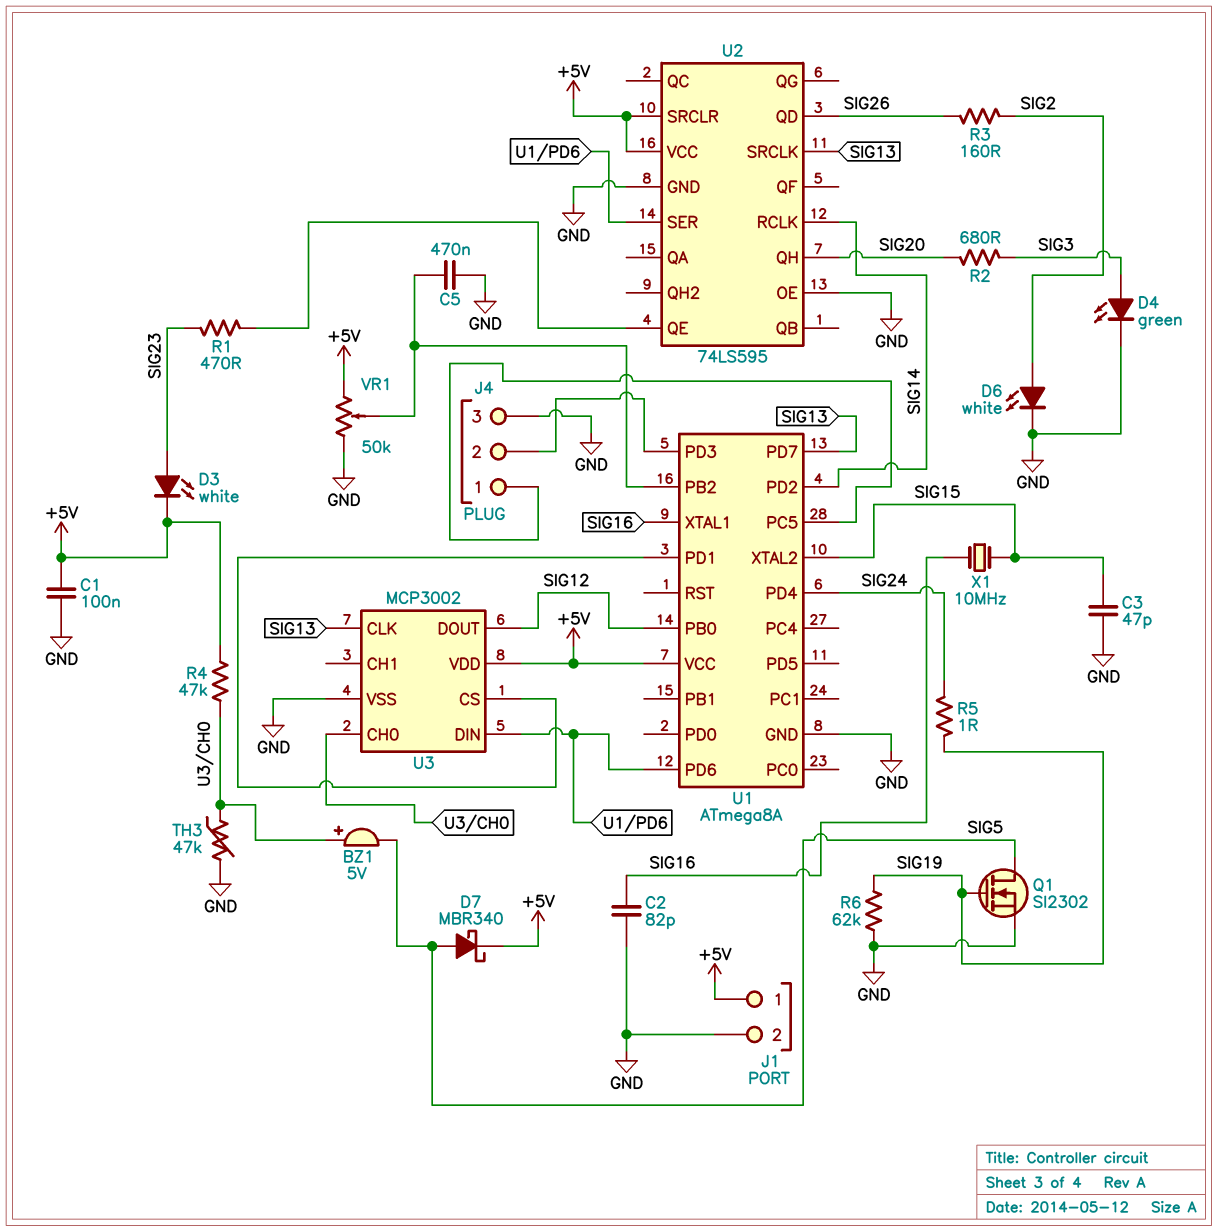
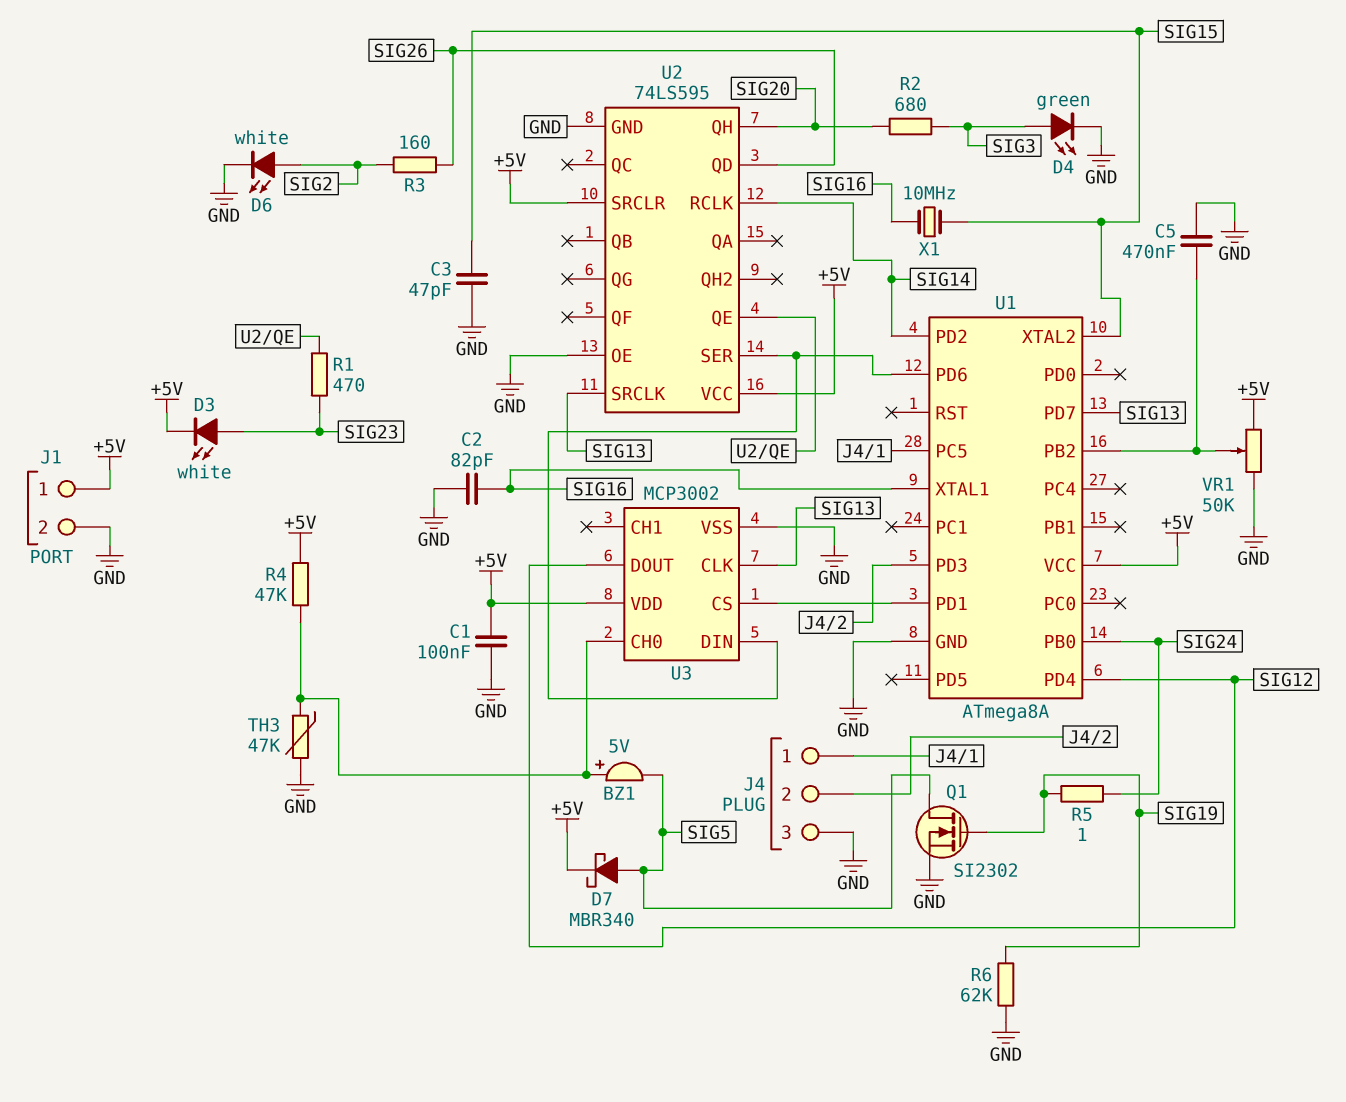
U1 pin PB0: SIG12 -> SIG24
U1 pin PD4: SIG24 -> SIG12

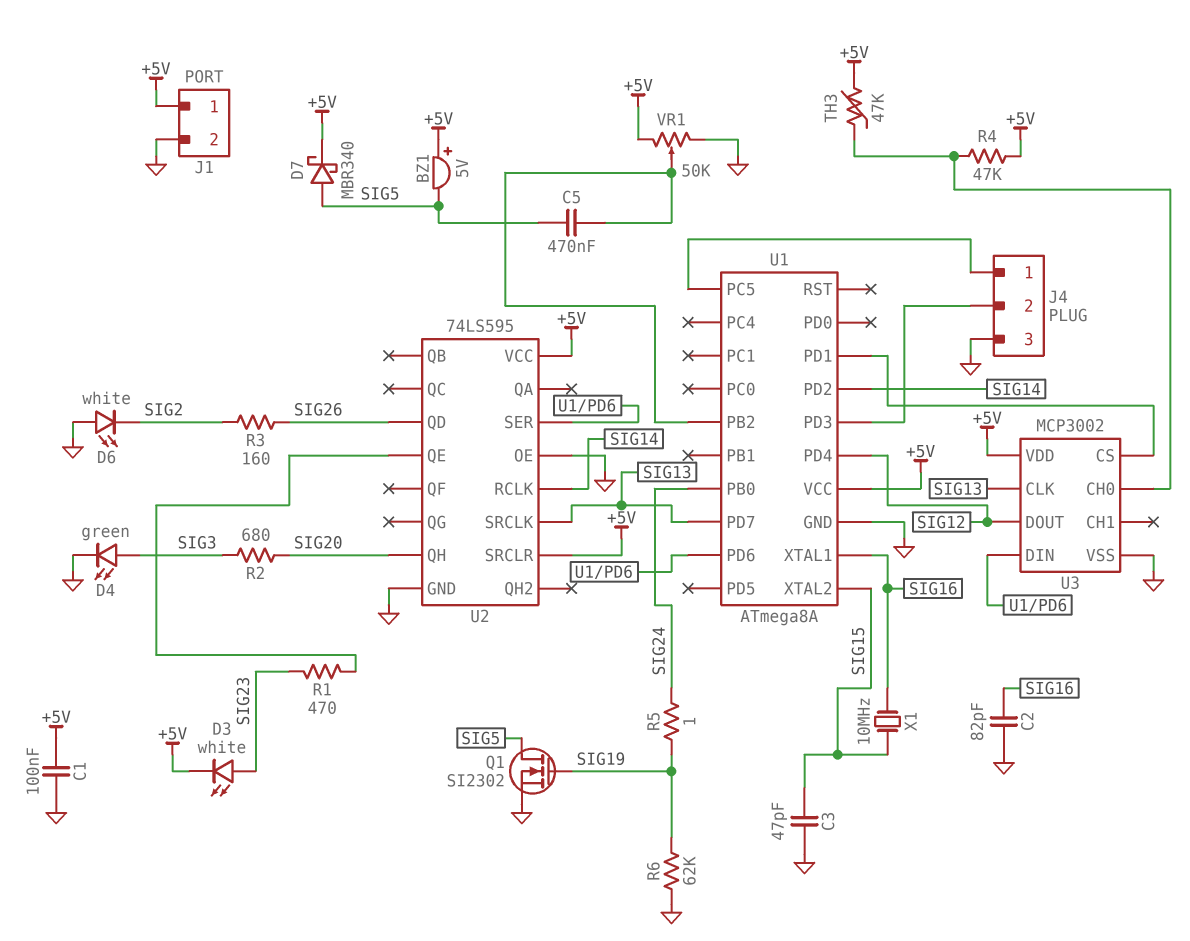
BZ1: buzzer 5V (plus U3/CH0, minus SIG5) -> buzzer 5V (plus +5V, minus SIG5)
C5: 470nF (GND, U1/PB2) -> 470nF (SIG5, U1/PB2)
D6: LED white (A SIG2, K GND) -> LED white (A GND, K SIG2)
TH3: 47k (GND, U3/CH0) -> 47k (+5V, U3/CH0)

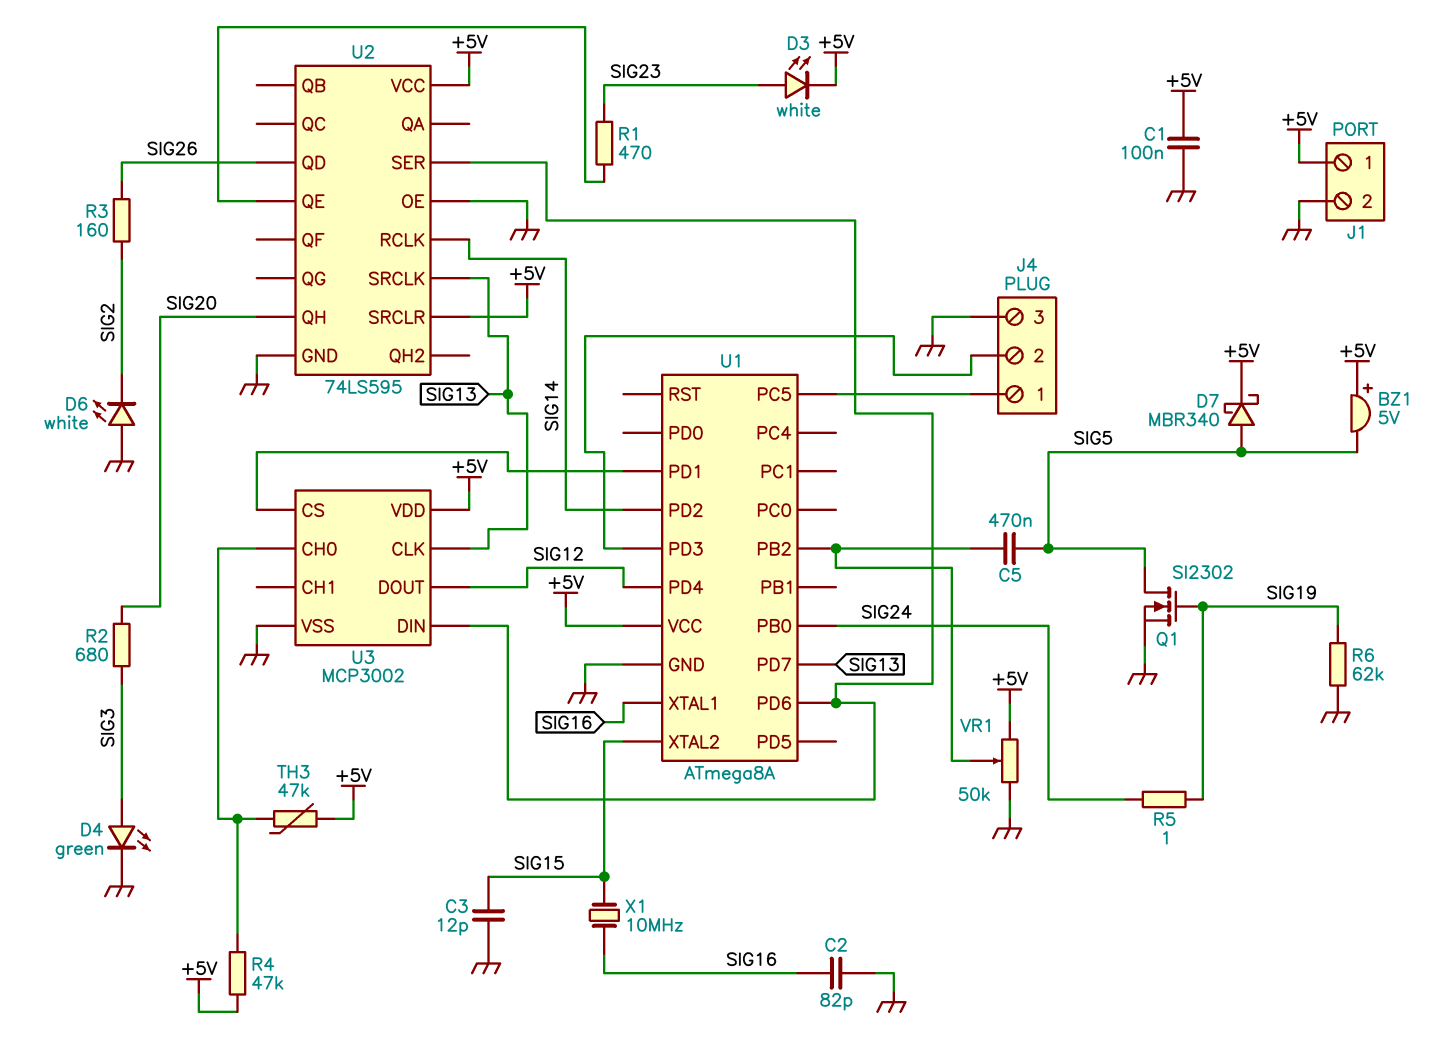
C3: 47pF (GND, SIG15) -> 12pF (GND, SIG15)

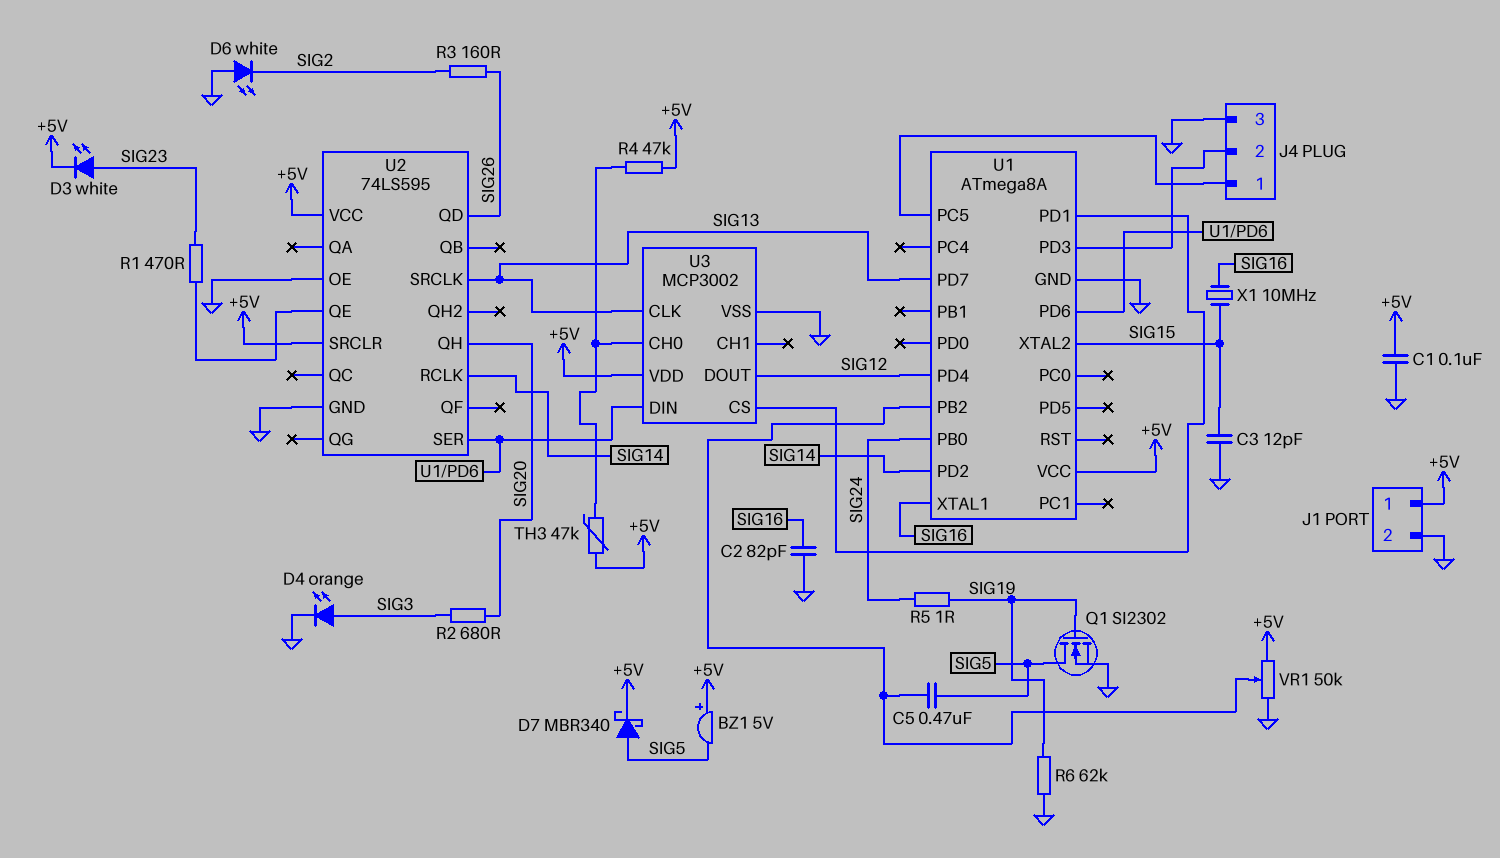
D4: LED green (A SIG3, K GND) -> LED orange (A SIG3, K GND)

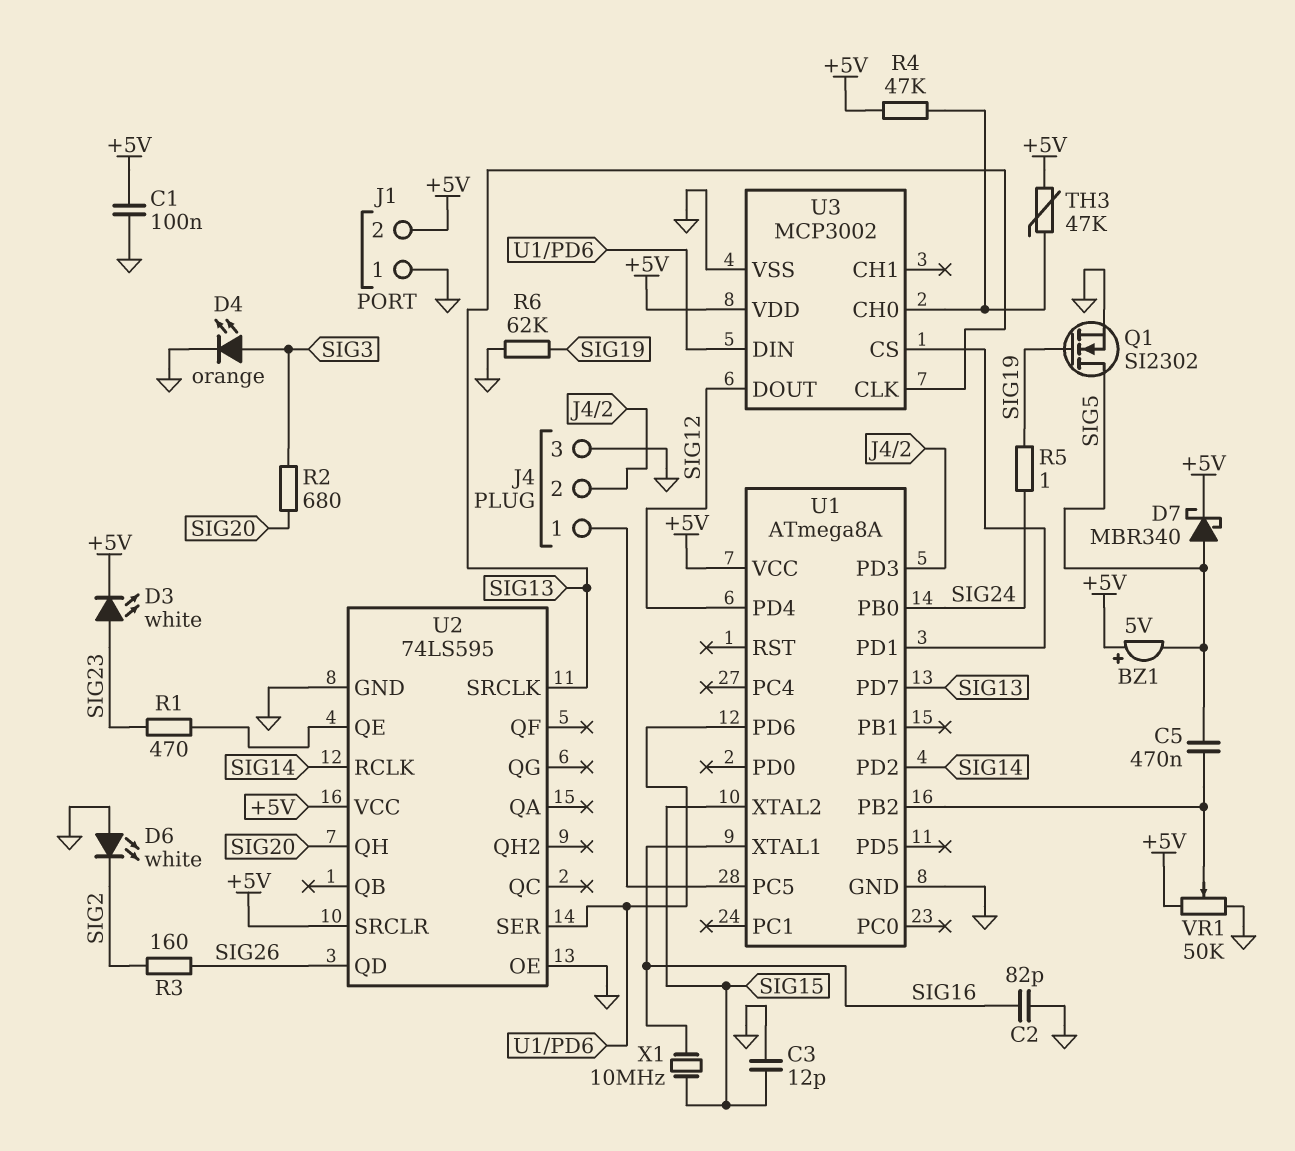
J1 pin 1: +5V -> GND
J1 pin 2: GND -> +5V

